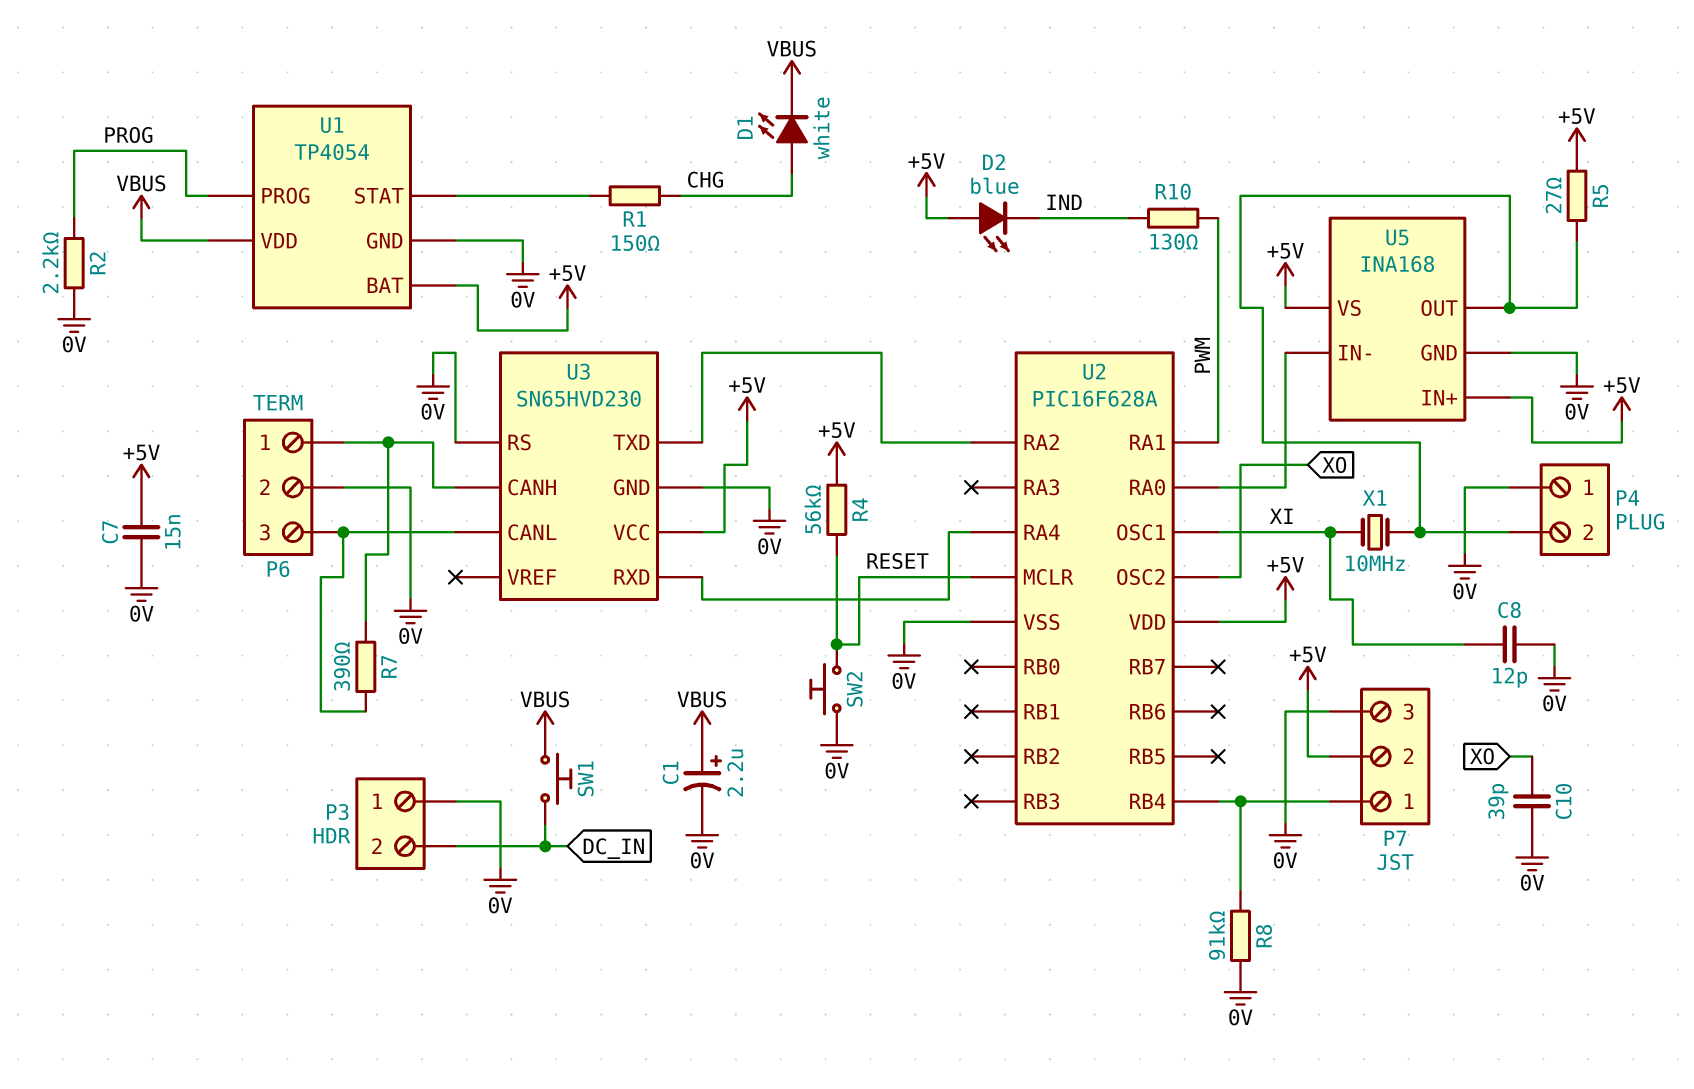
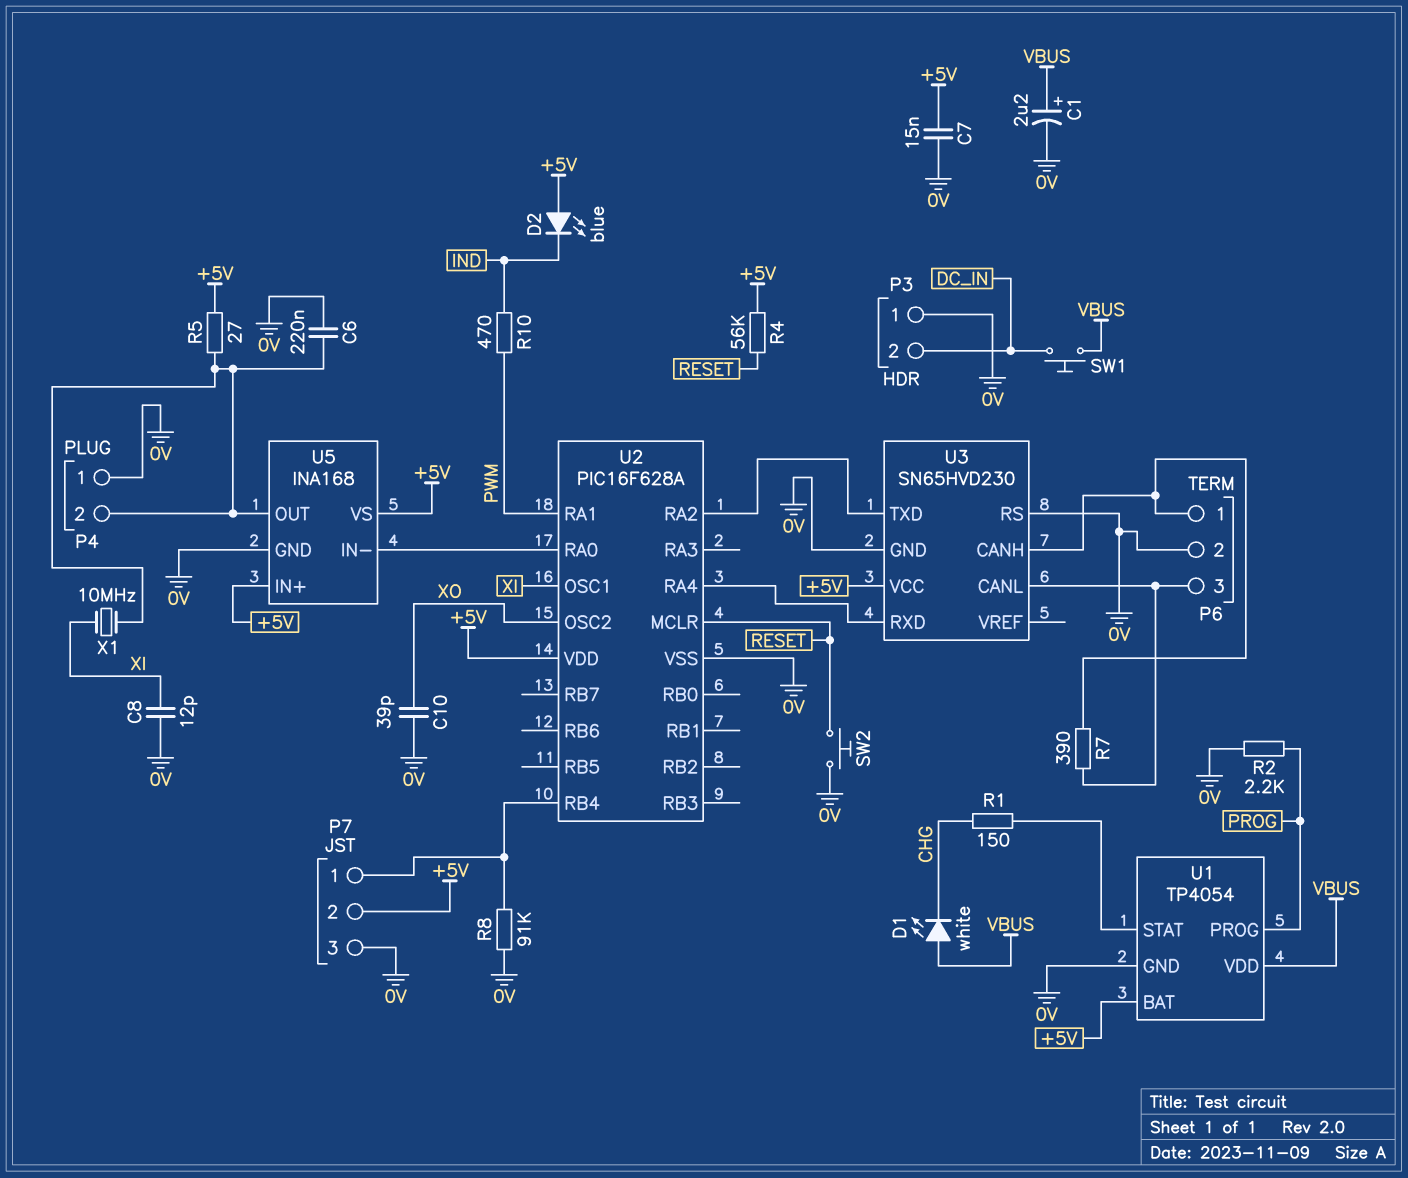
C6: none -> 220nF (0V, P4/2)
D1: LED white (A CHG, K VBUS) -> LED white (A VBUS, K CHG)
R10: 130 (IND, PWM) -> 470 (IND, PWM)

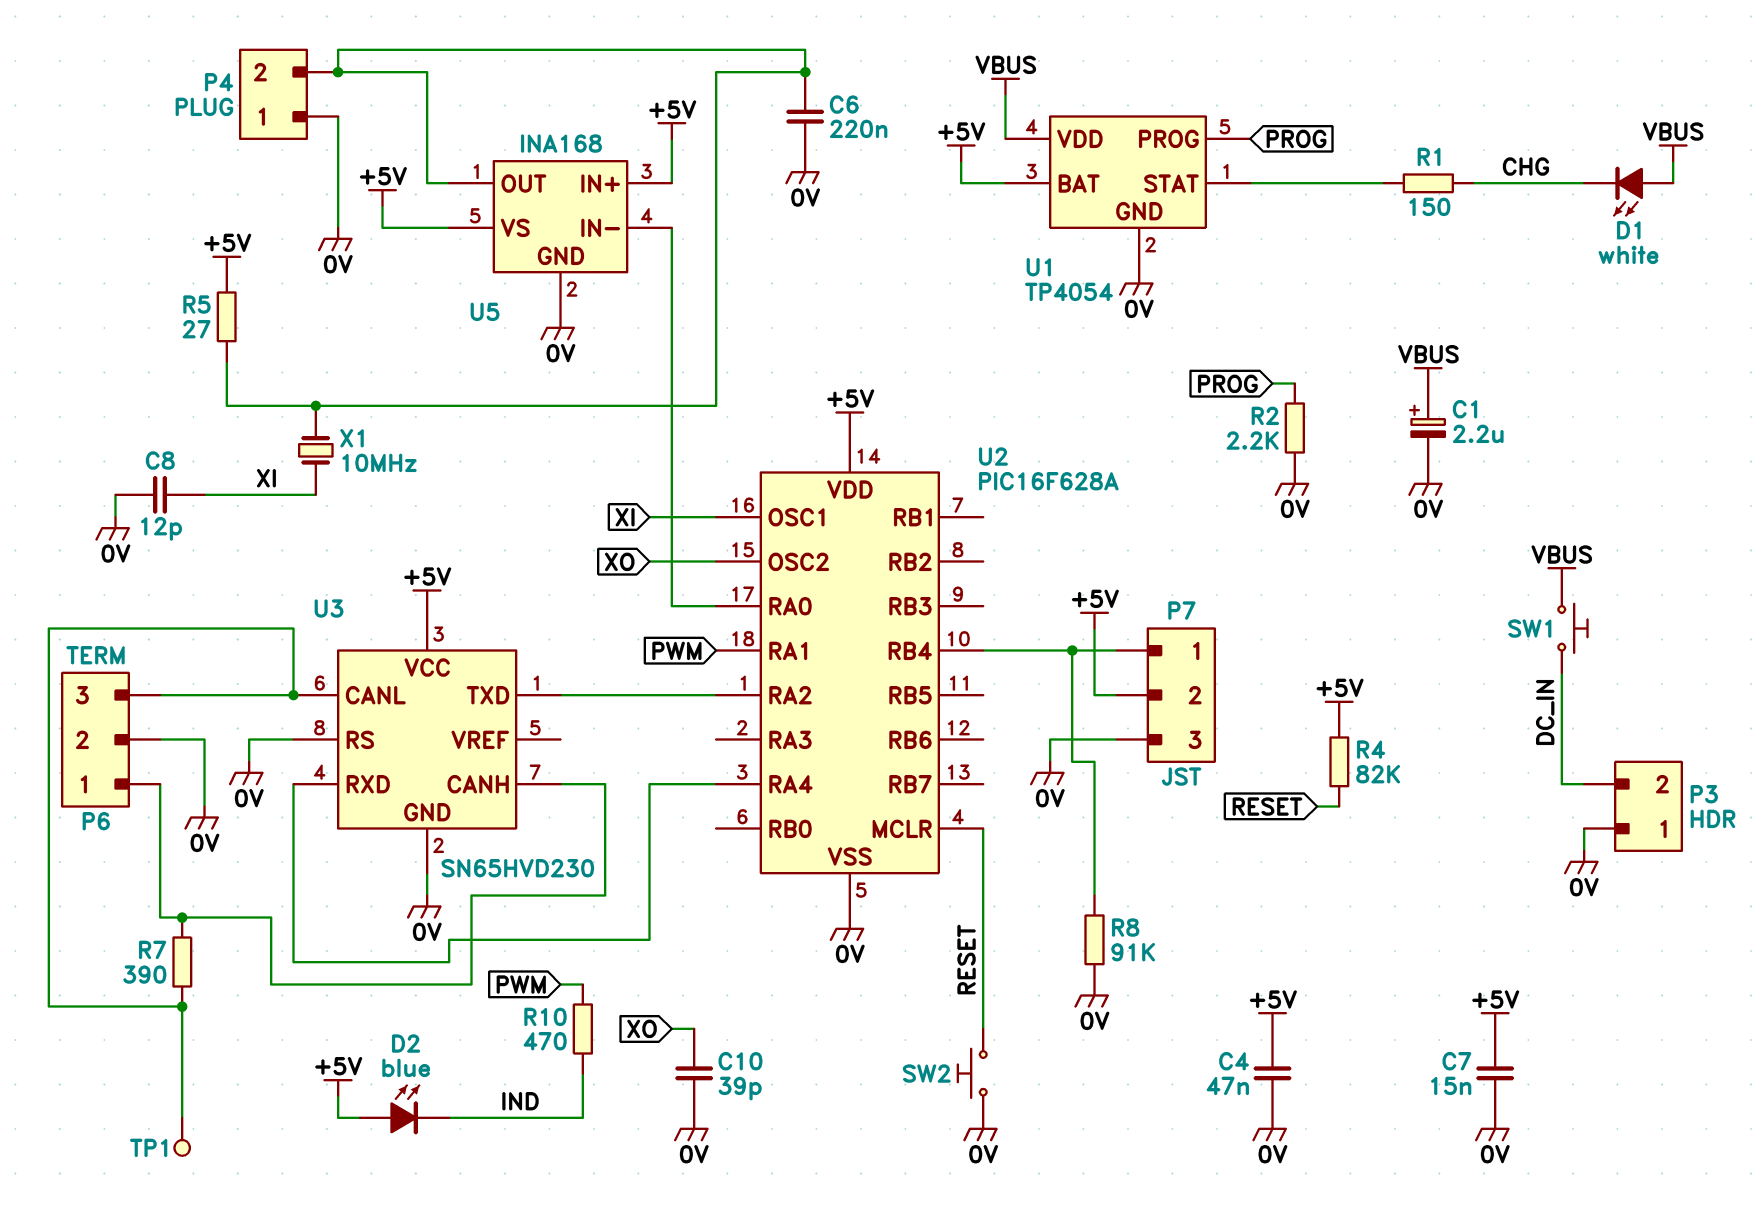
C4: none -> 47nF (+5V, 0V)
R4: 56k (+5V, RESET) -> 82k (+5V, RESET)
TP1: none -> test point (P6/3)

